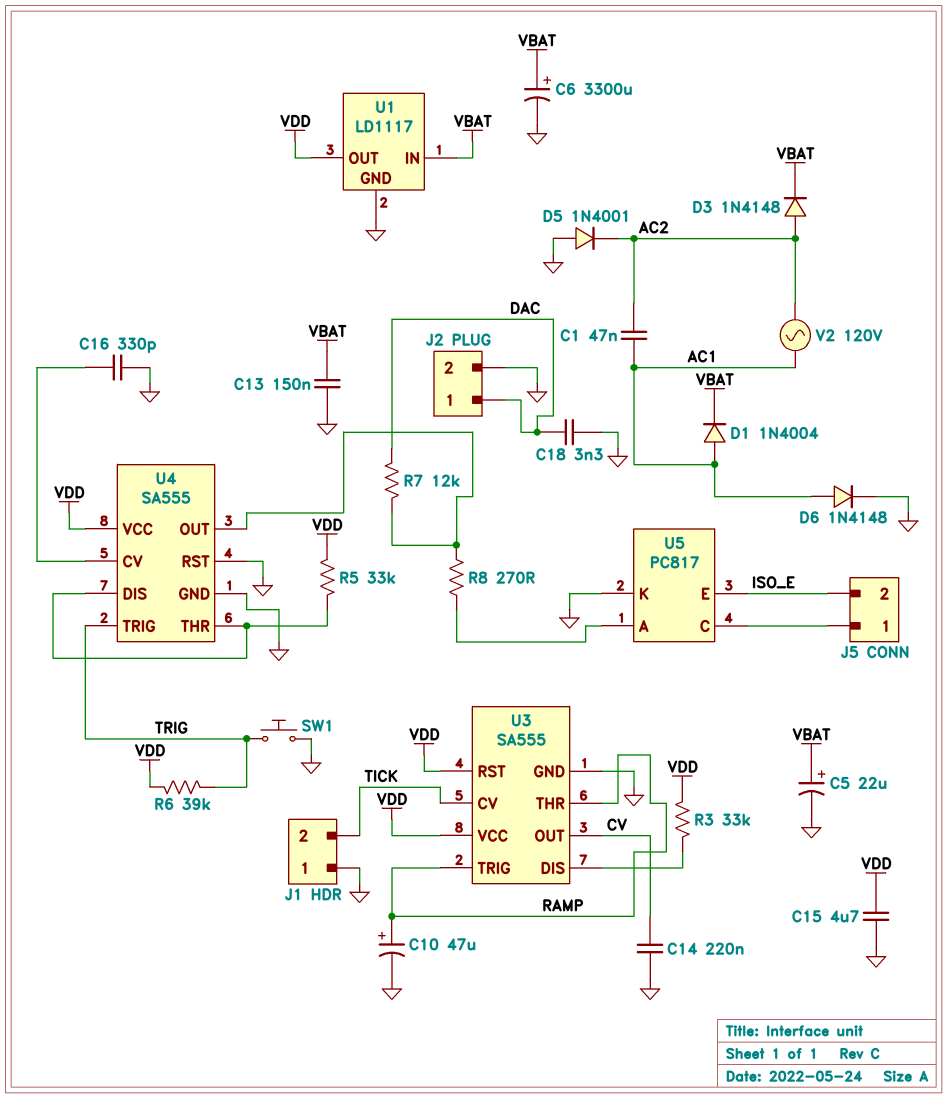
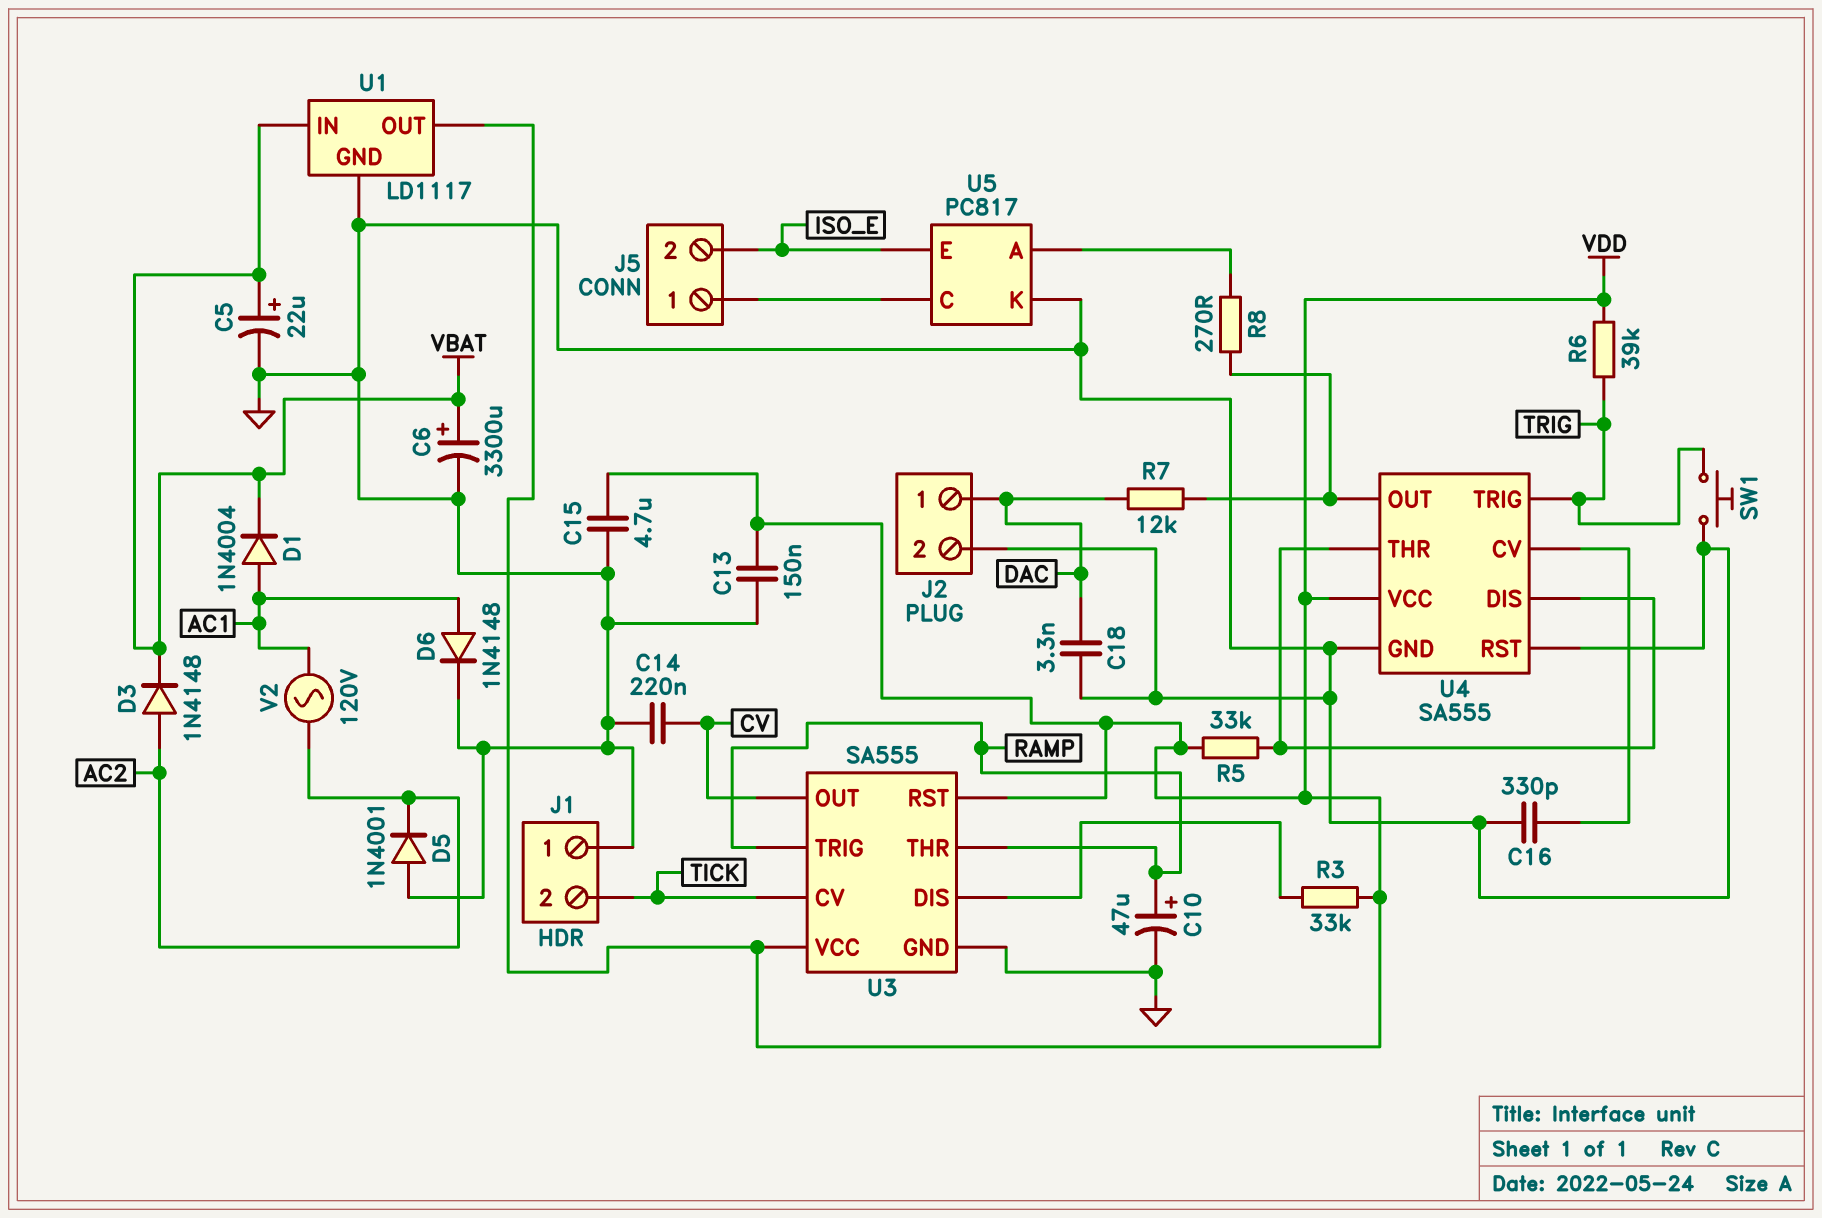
C1: 47nF (AC1, AC2) -> none
C13: 150nF (GND, VBAT) -> 150nF (GND, VDD)

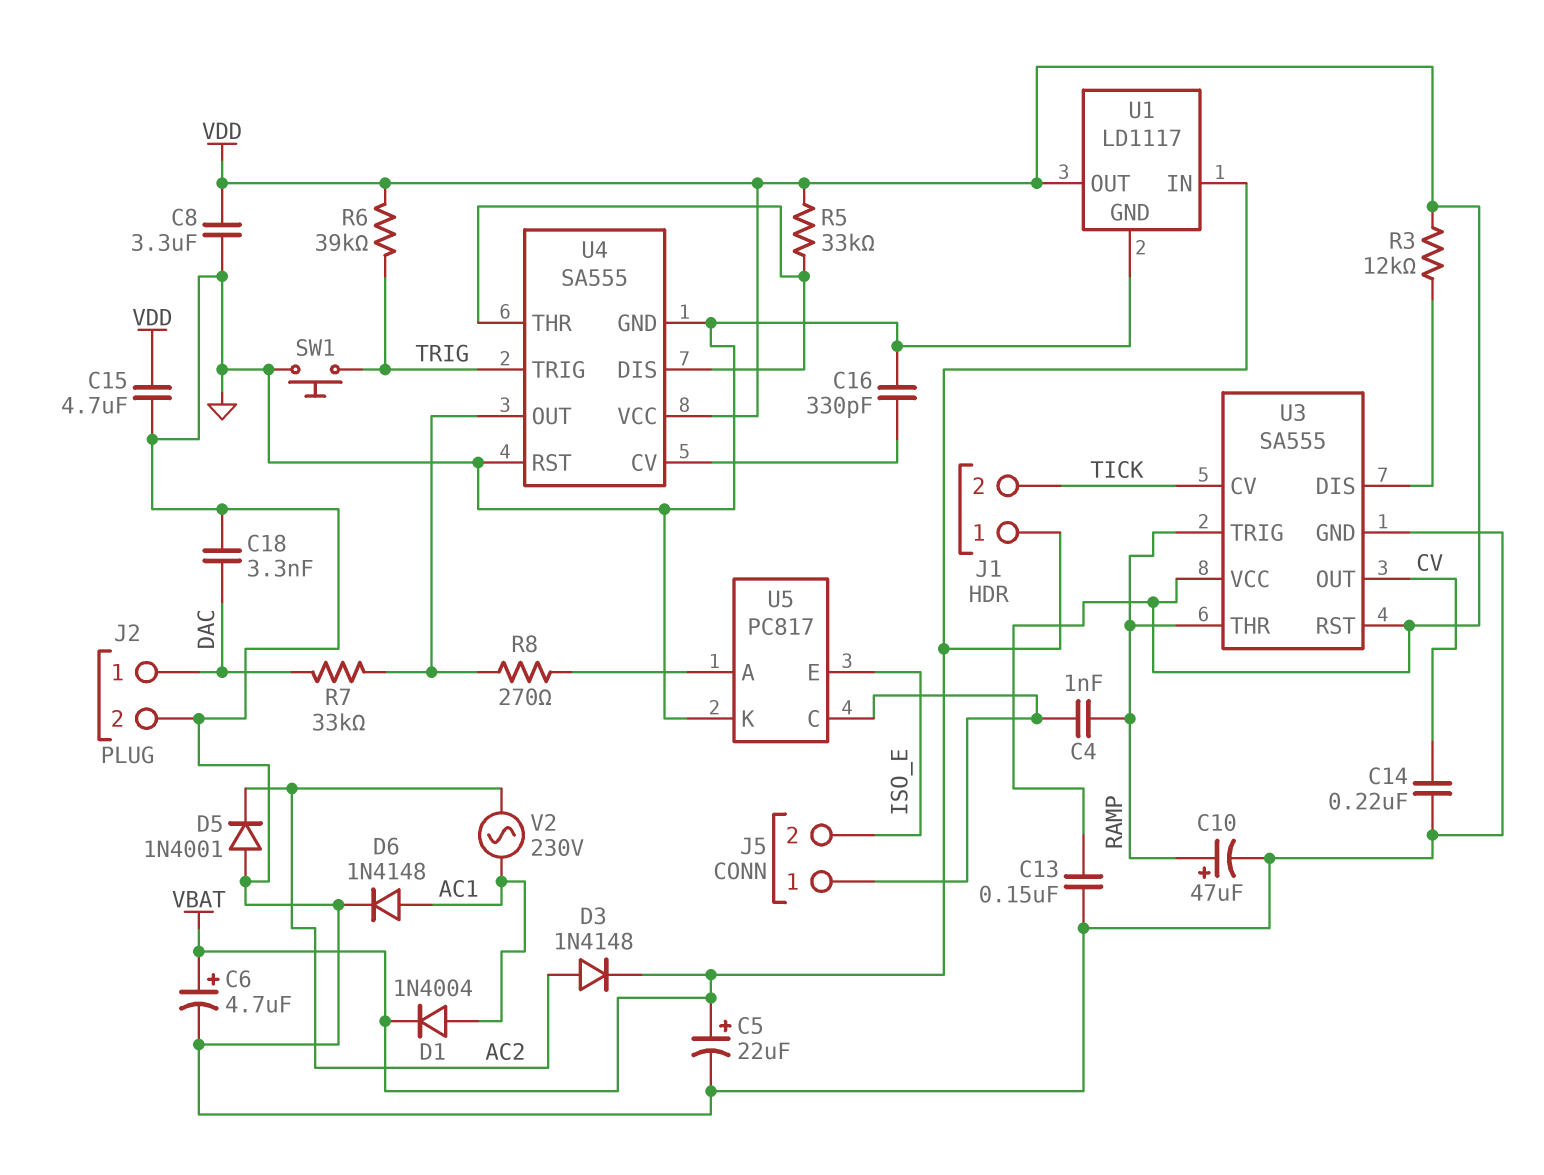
C4: none -> 1nF (J5/1, RAMP)
C6: 3300uF (plus VBAT, minus GND) -> 4.7uF (plus VBAT, minus GND)
C8: none -> 3.3uF (GND, VDD)
J1 pin 1: GND -> VBAT
R3: 33k (U3/DIS, VDD) -> 12k (U3/DIS, VDD)
R7: 12k (DAC, U4/OUT) -> 33k (DAC, U4/OUT)
V2: AC 120V (AC1, AC2) -> AC 230V (AC1, AC2)

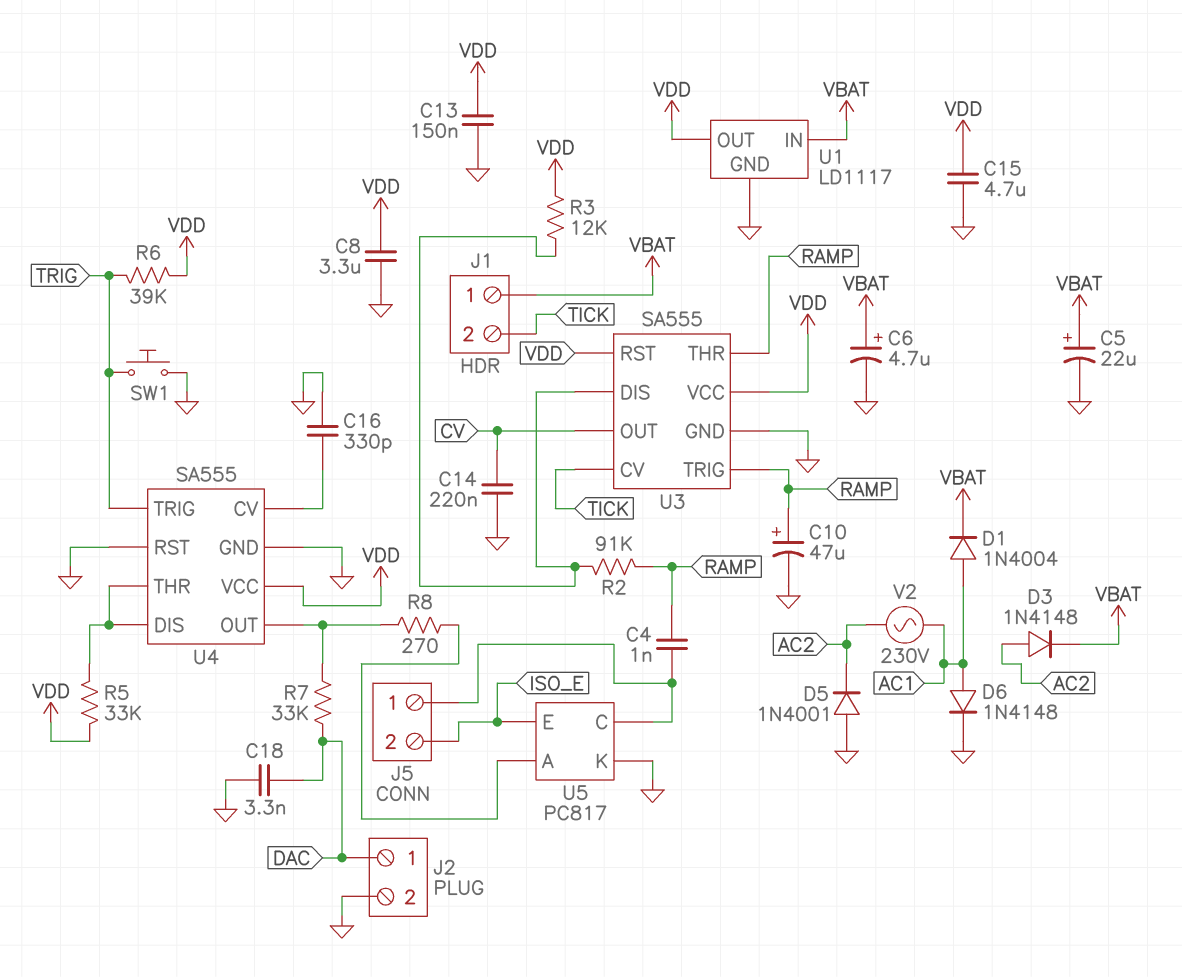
R2: none -> 91k (RAMP, U3/DIS)

